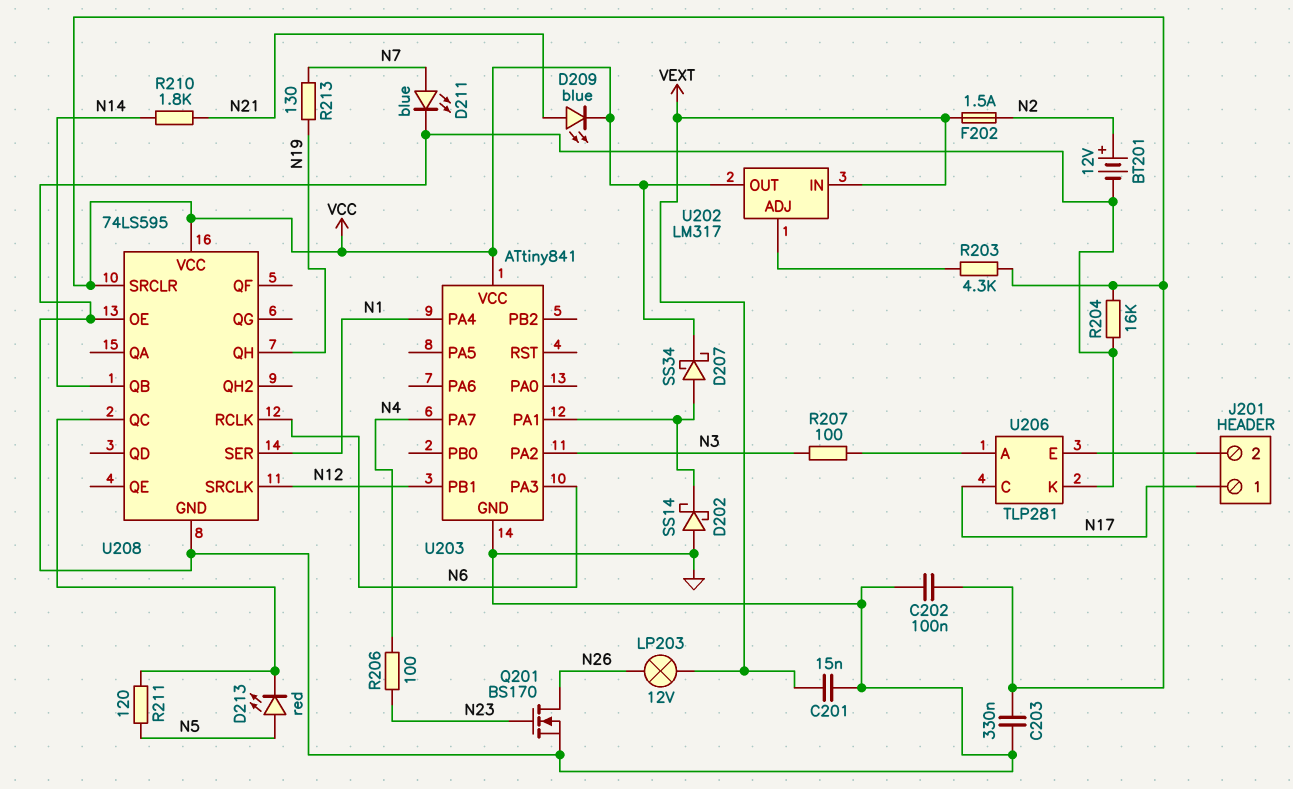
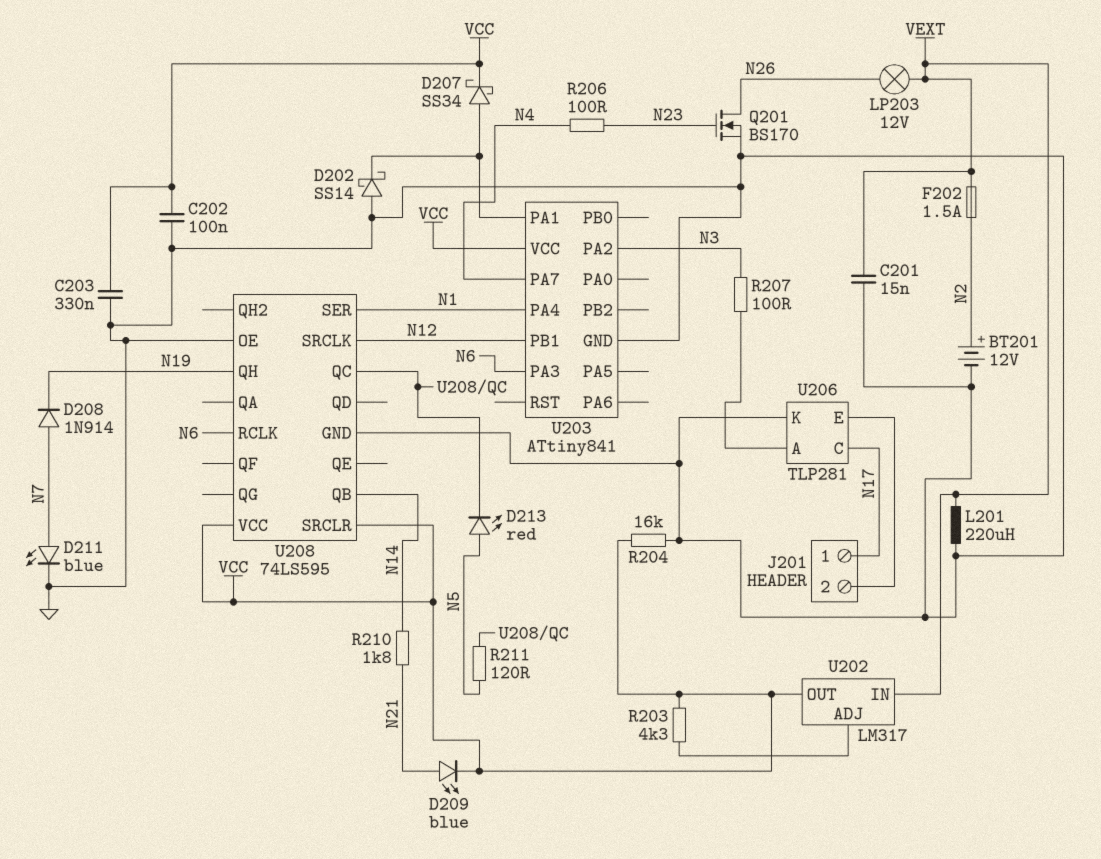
D208: none -> diode 1N914 (A N7, K N19)
L201: none -> 220uH (GND, VEXT)
R213: 130 (N7, N19) -> none

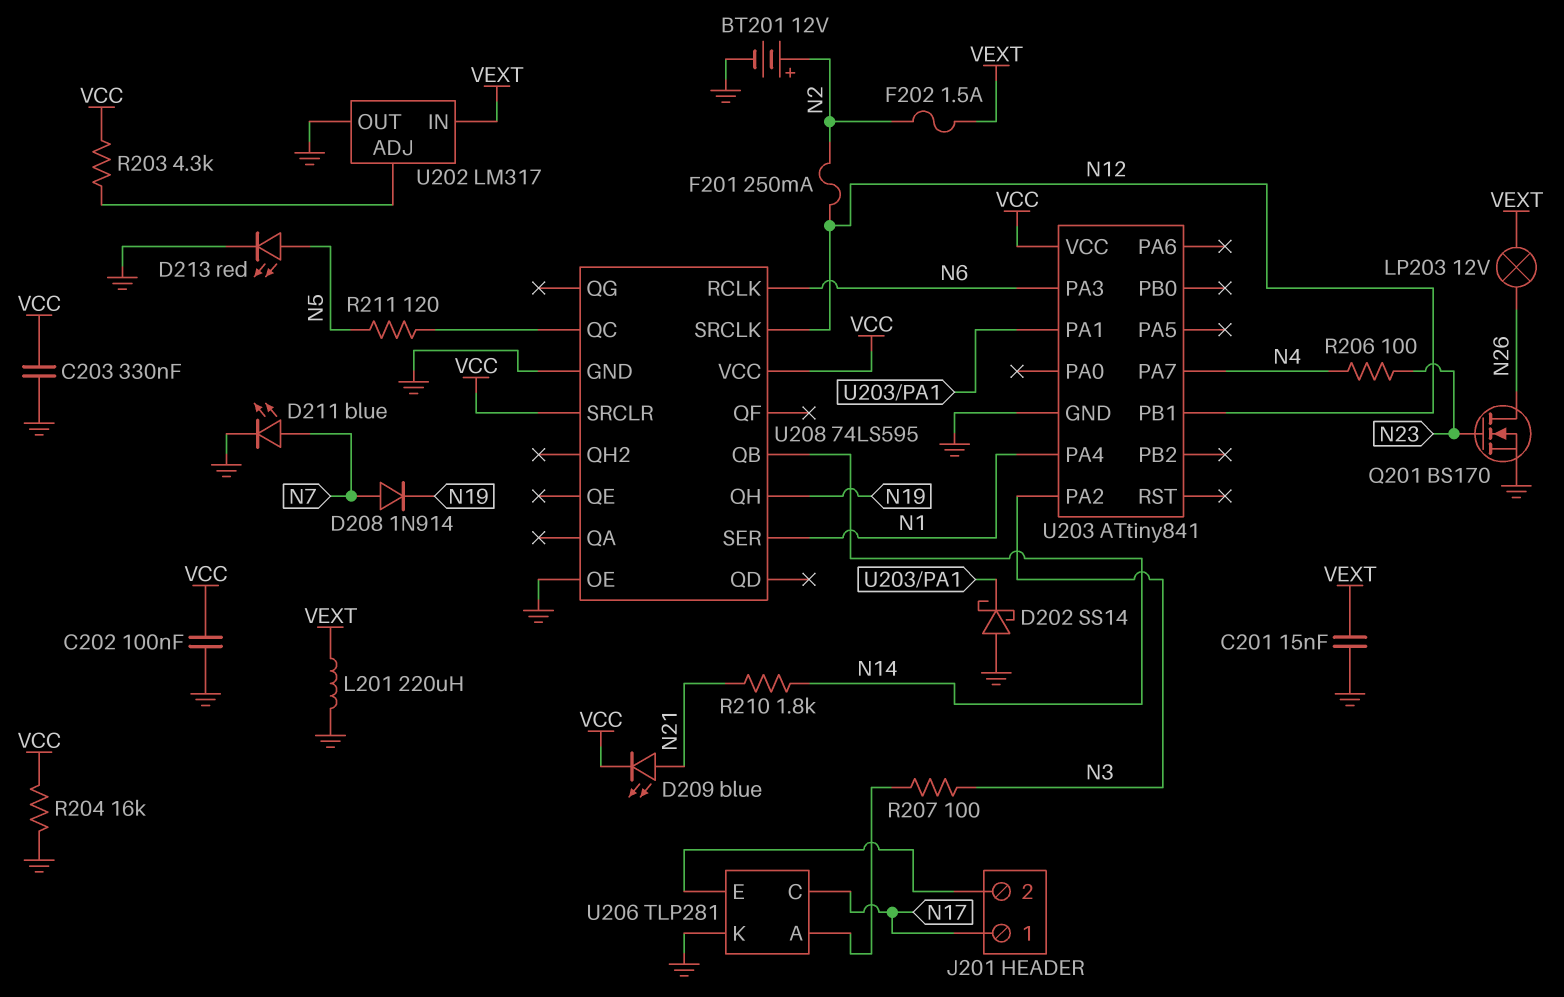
D207: schottky SS34 (A U203/PA1, K VCC) -> none
D213: LED red (A N5, K U208/QC) -> LED red (A N5, K GND)
F201: none -> 250mA (N2, N12)
U202 pin OUT: VCC -> GND

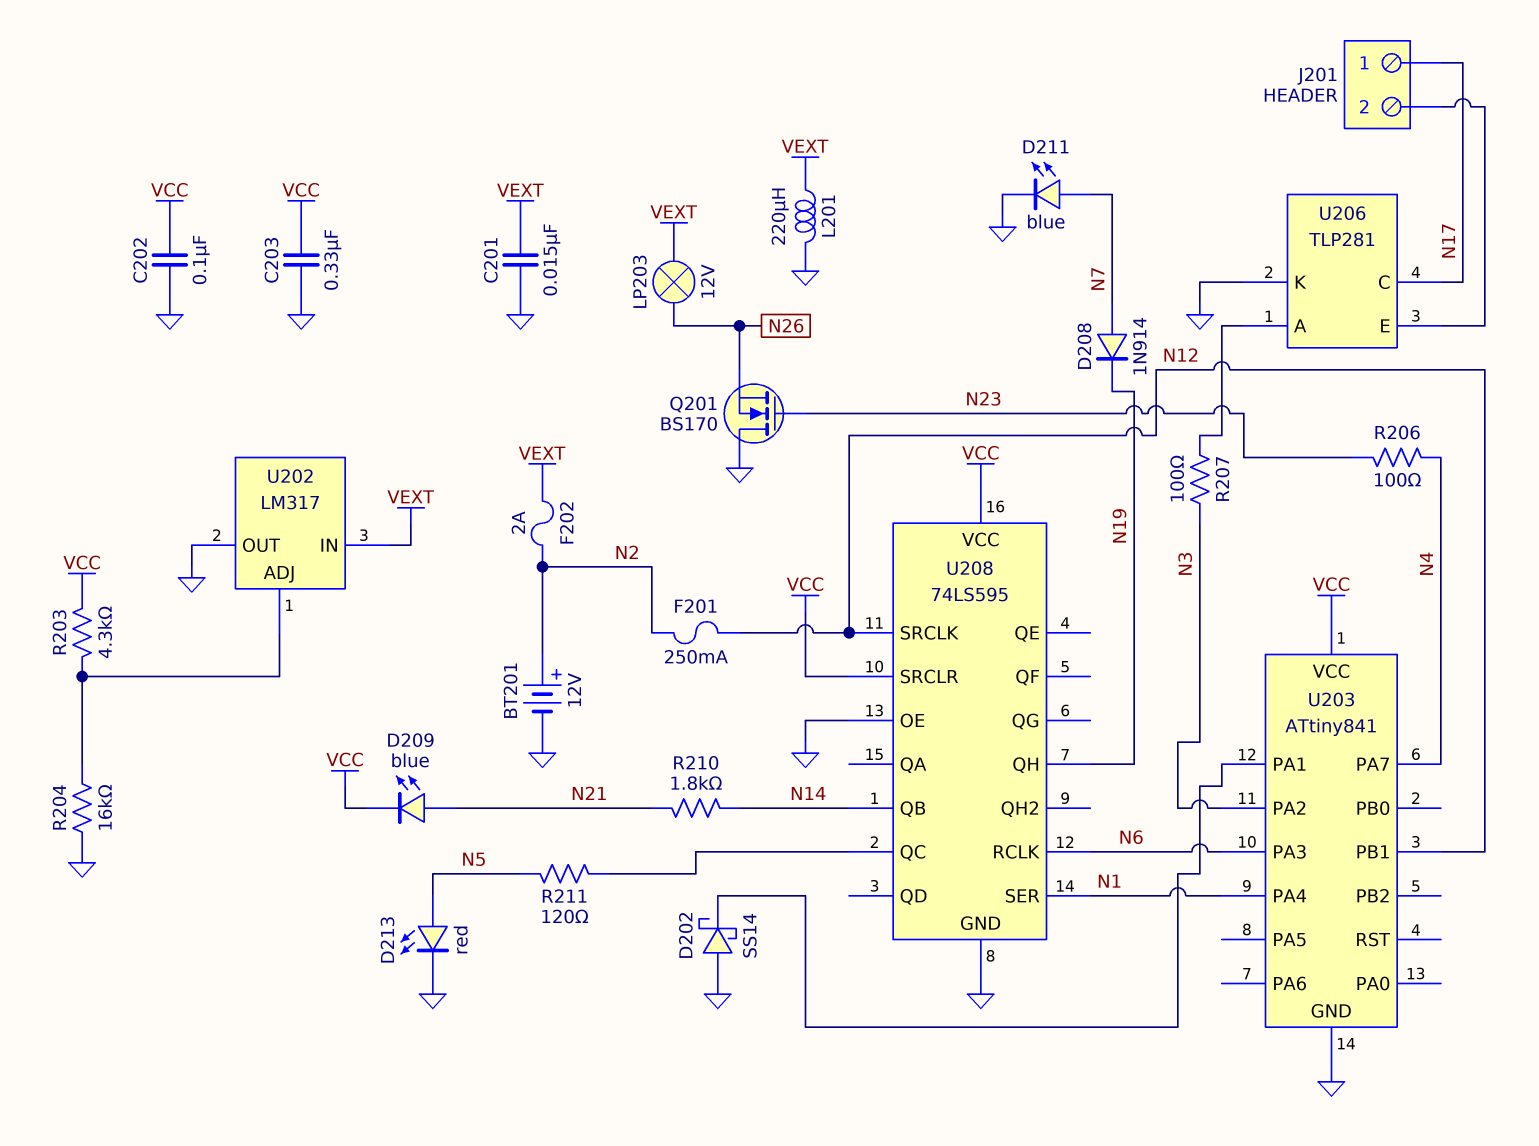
F202: 1.5A (N2, VEXT) -> 2A (N2, VEXT)
Q201: NMOS BS170 (G N23, D N26, S GND) -> NMOS BS170 (G N23, D GND, S N26)
R204: 16k (GND, VCC) -> 16k (GND, U202/ADJ)

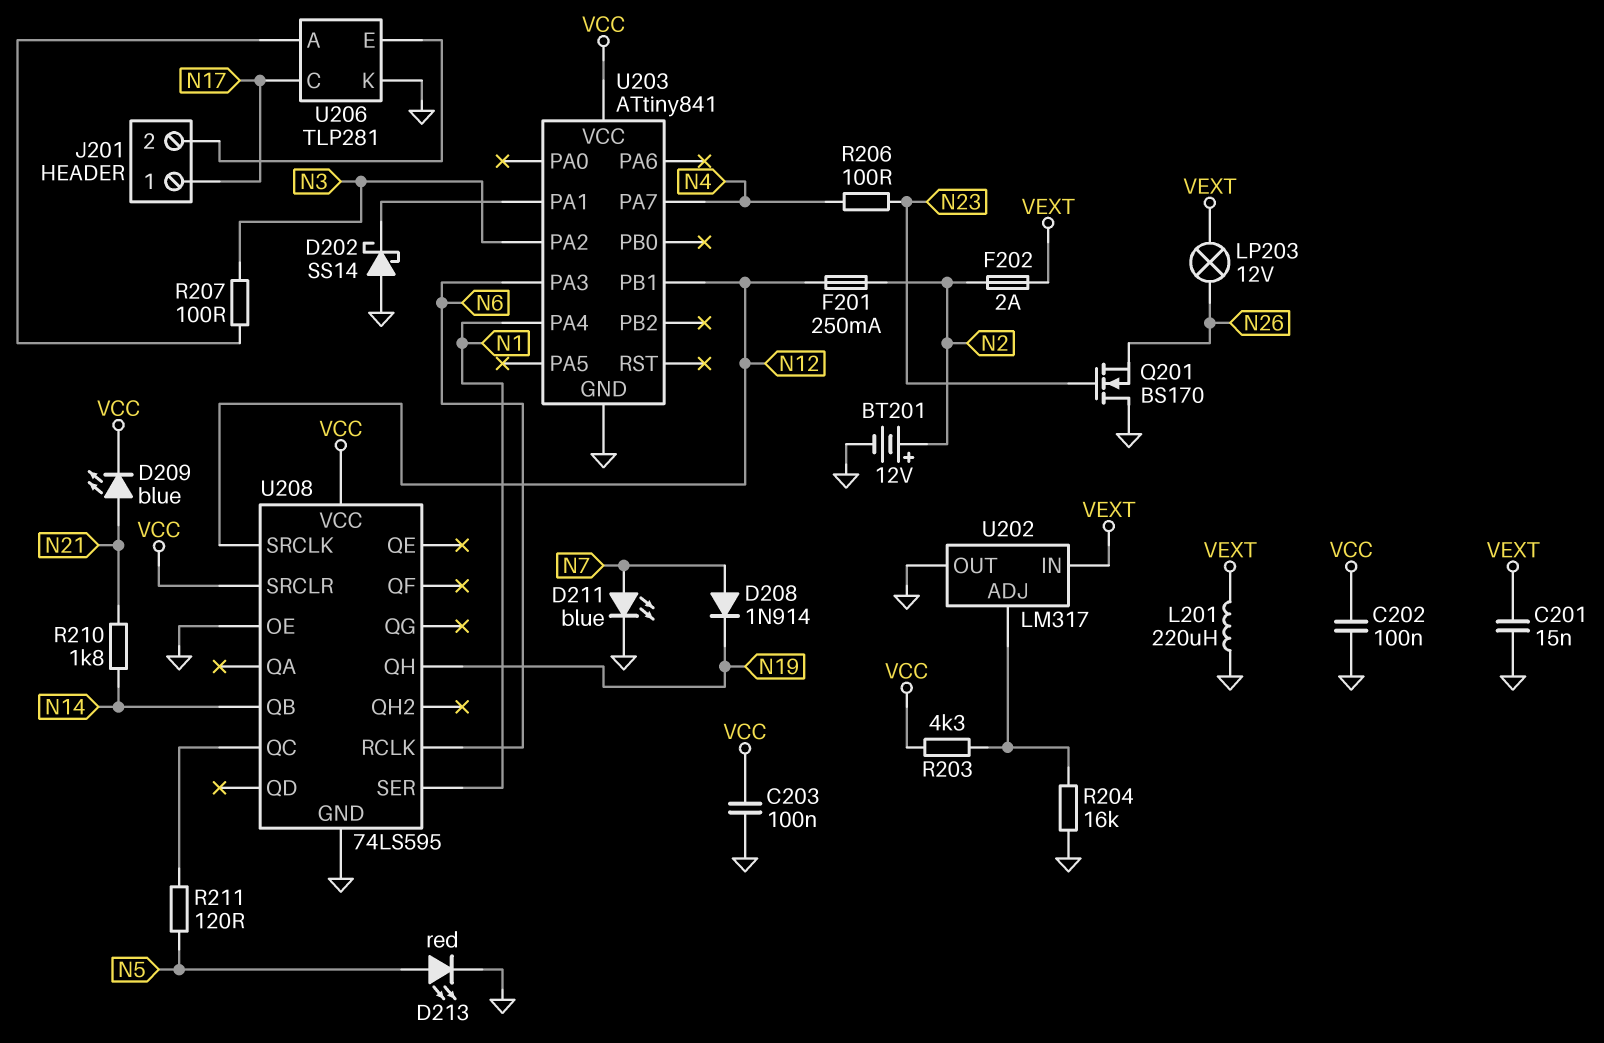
C203: 330nF (GND, VCC) -> 100nF (GND, VCC)

